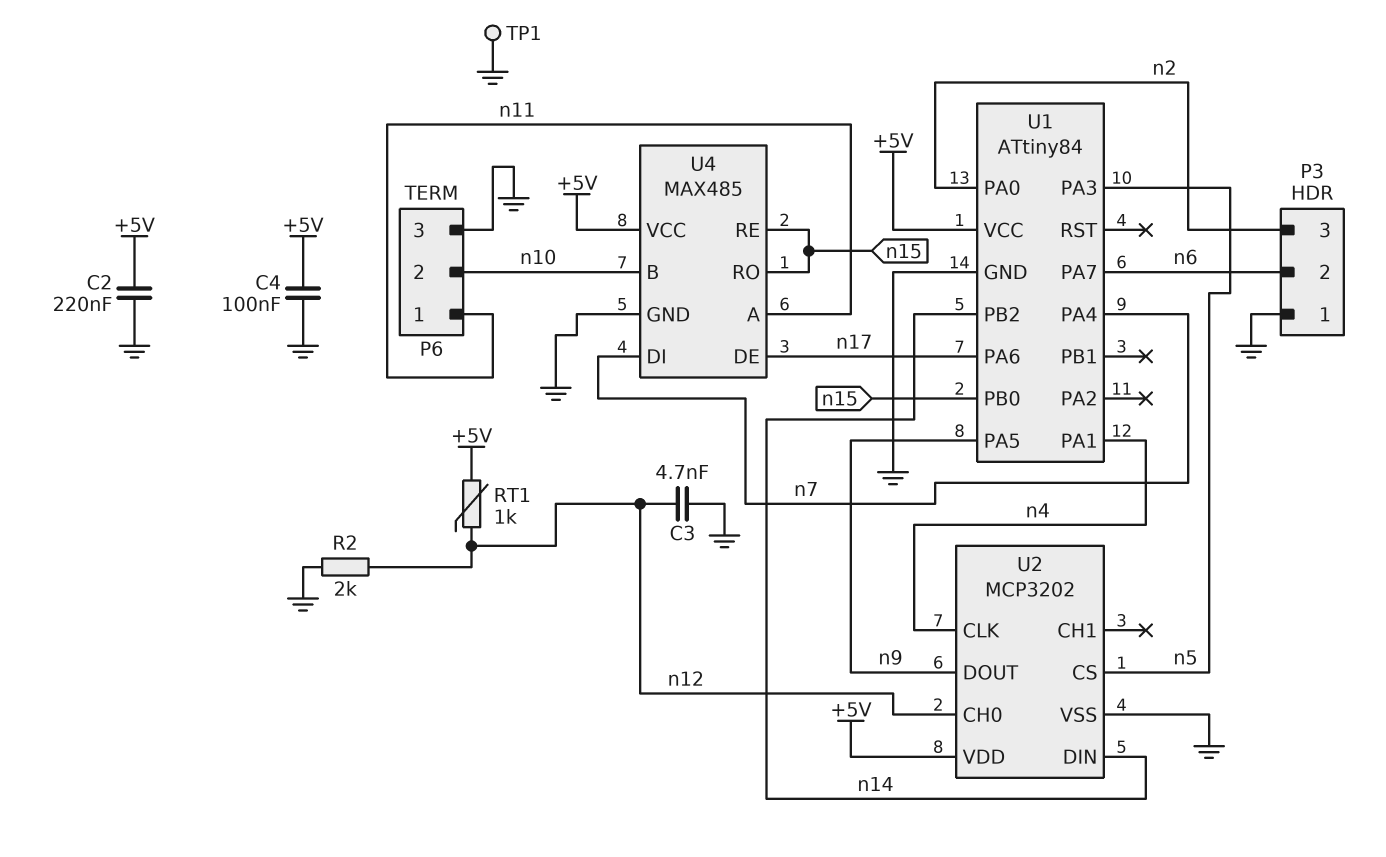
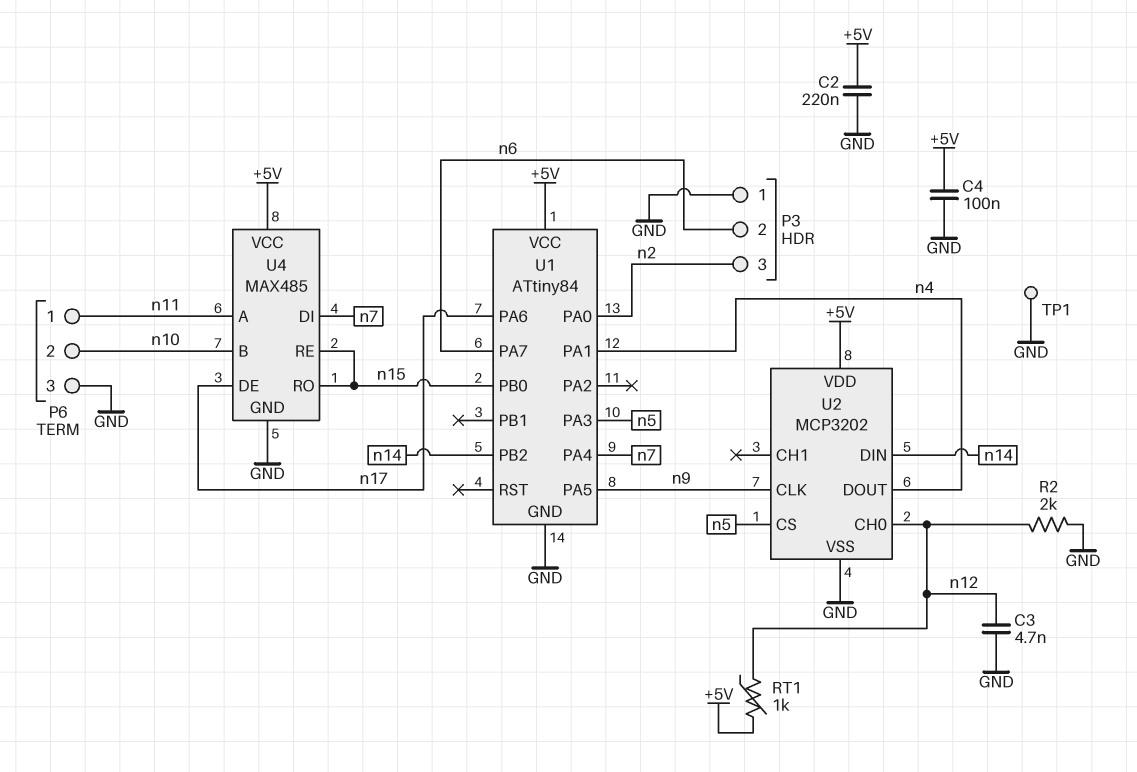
U2 pin CLK: n4 -> n9
U2 pin DOUT: n9 -> n4

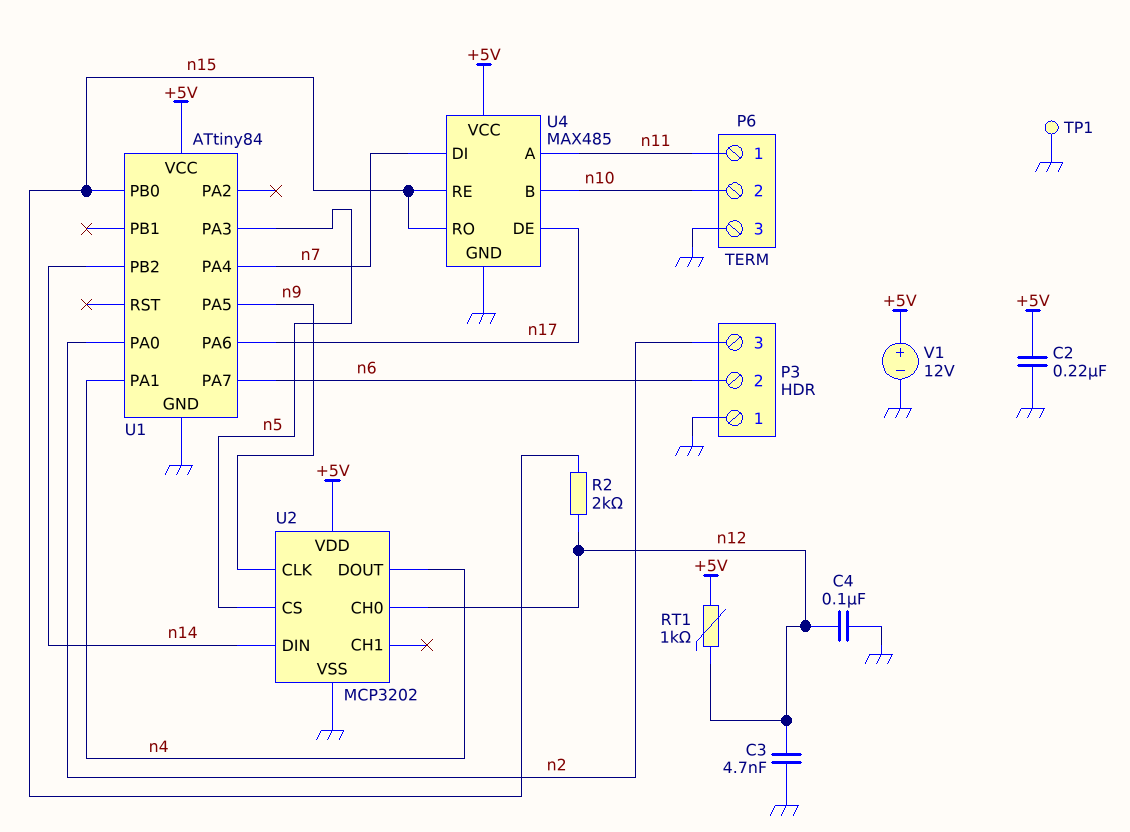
C4: 100nF (+5V, GND) -> 100nF (GND, n12)
R2: 2k (GND, n12) -> 2k (n12, n15)
V1: none -> 12V (plus +5V, minus GND)

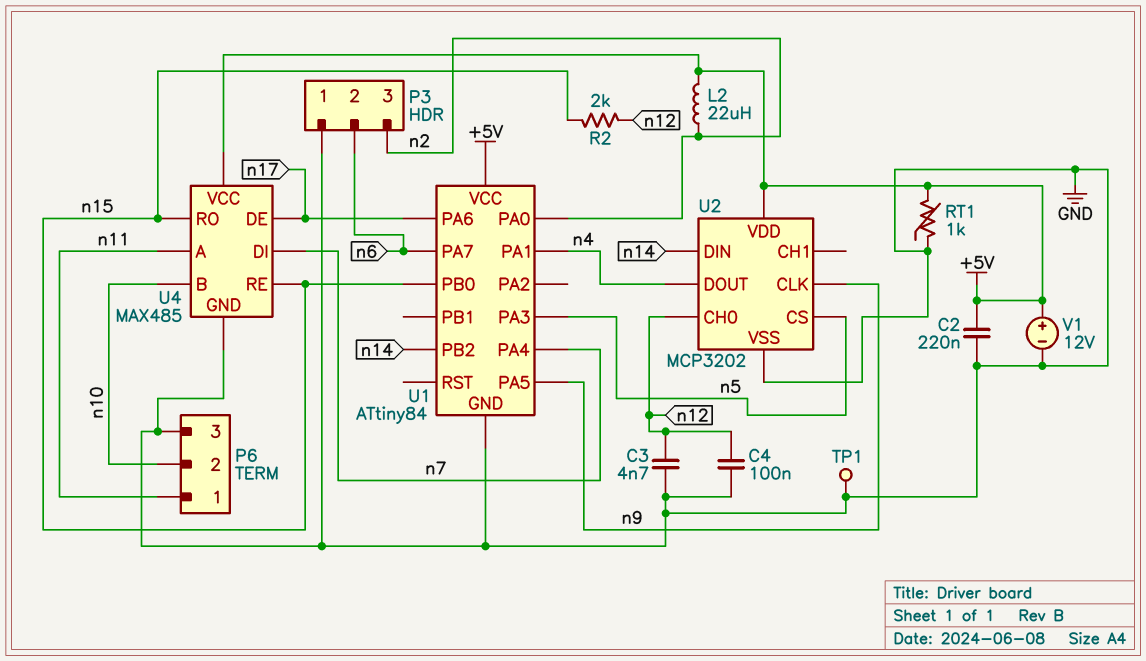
L2: none -> 22uH (+5V, n2)
RT1: 1k (+5V, n12) -> 1k (+5V, GND)

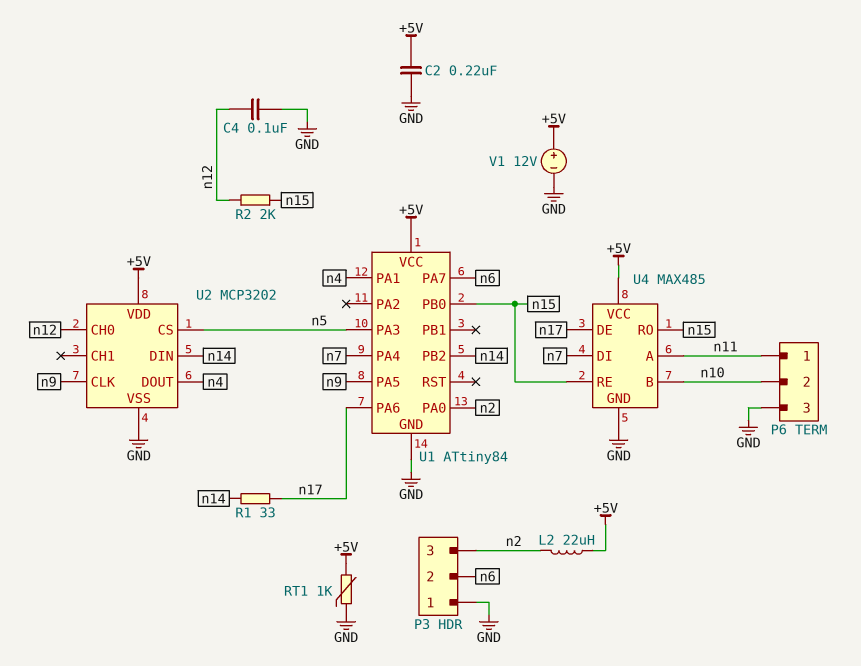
C3: 4.7nF (GND, n12) -> none
R1: none -> 33 (n14, n17)
TP1: test point (GND) -> none

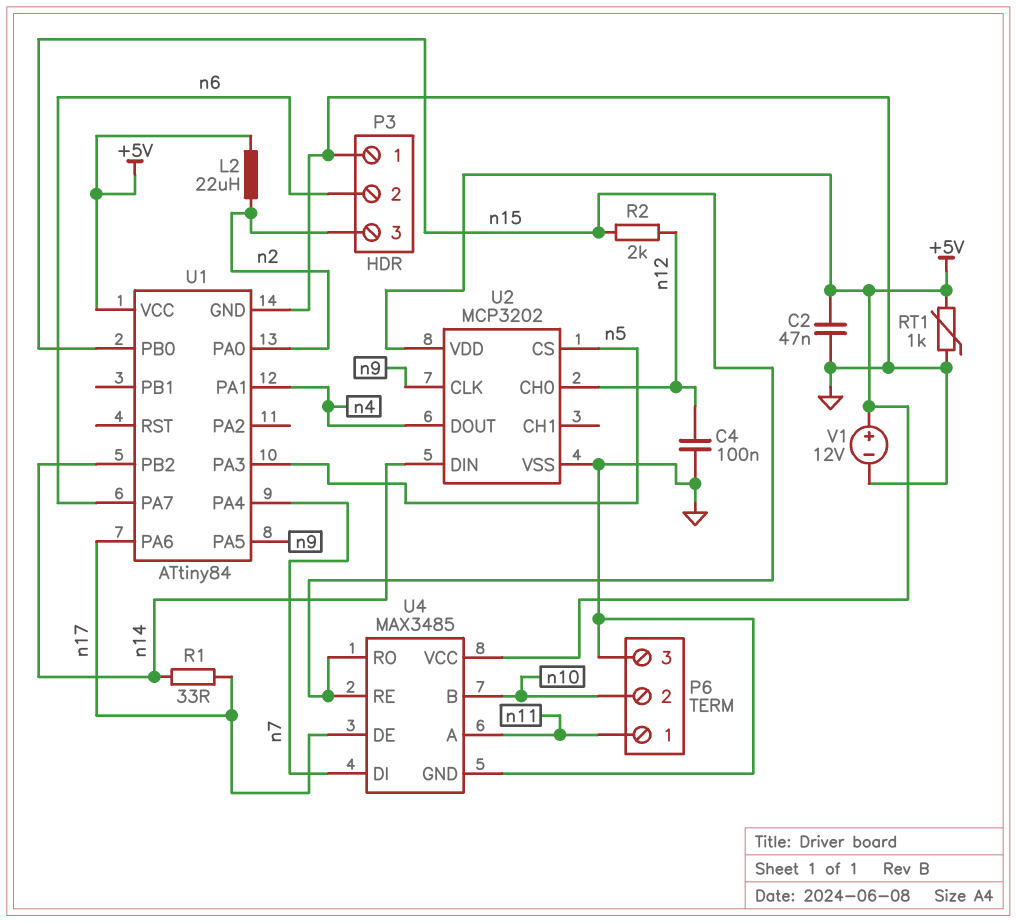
C2: 220nF (+5V, GND) -> 47nF (+5V, GND)
U4: MAX485 -> MAX3485

